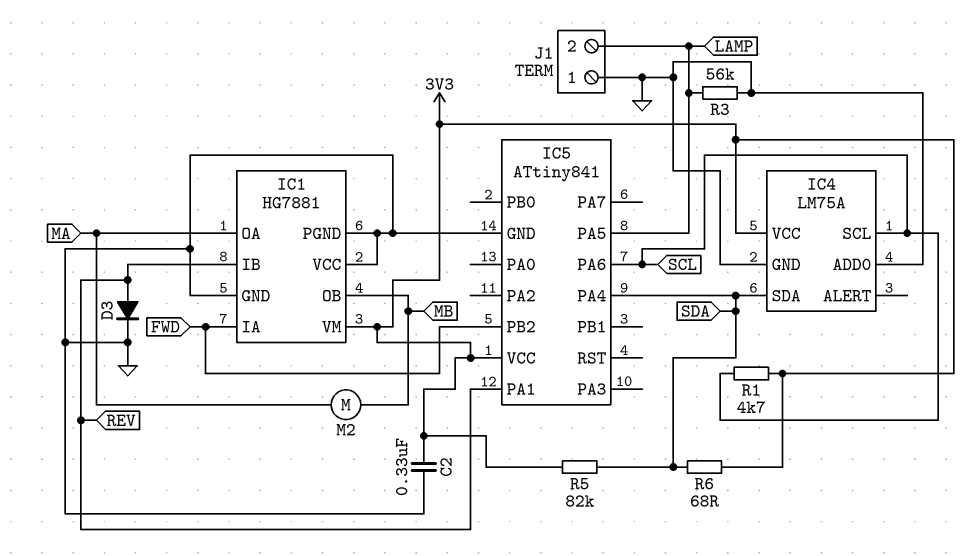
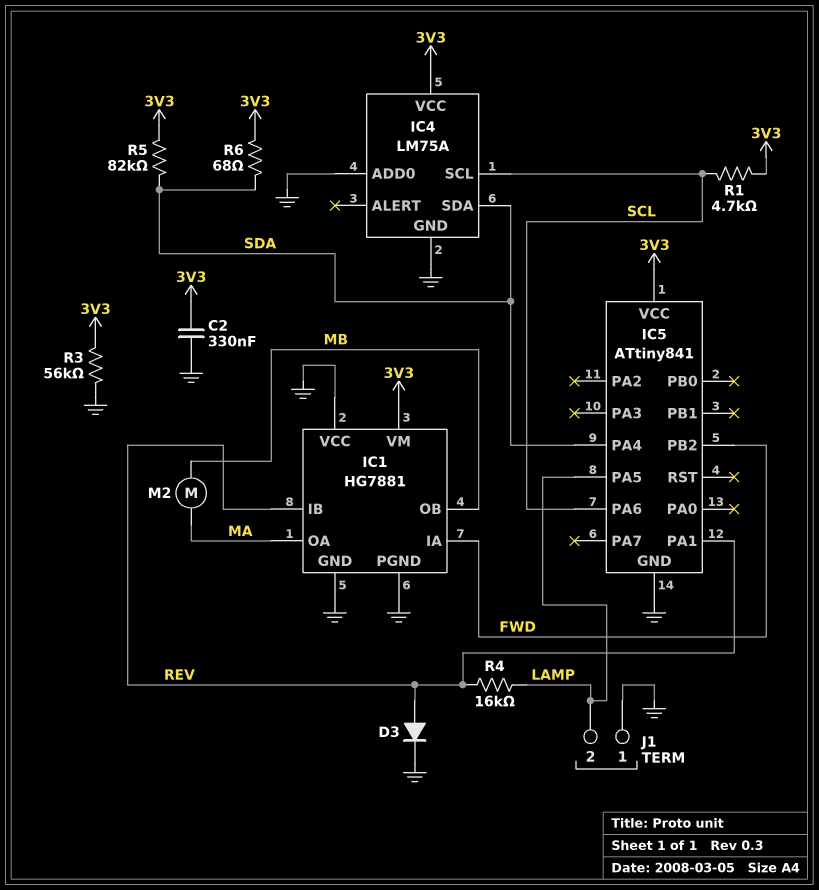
R3: 56k (GND, LAMP) -> 56k (3V3, GND)
R4: none -> 16k (LAMP, REV)

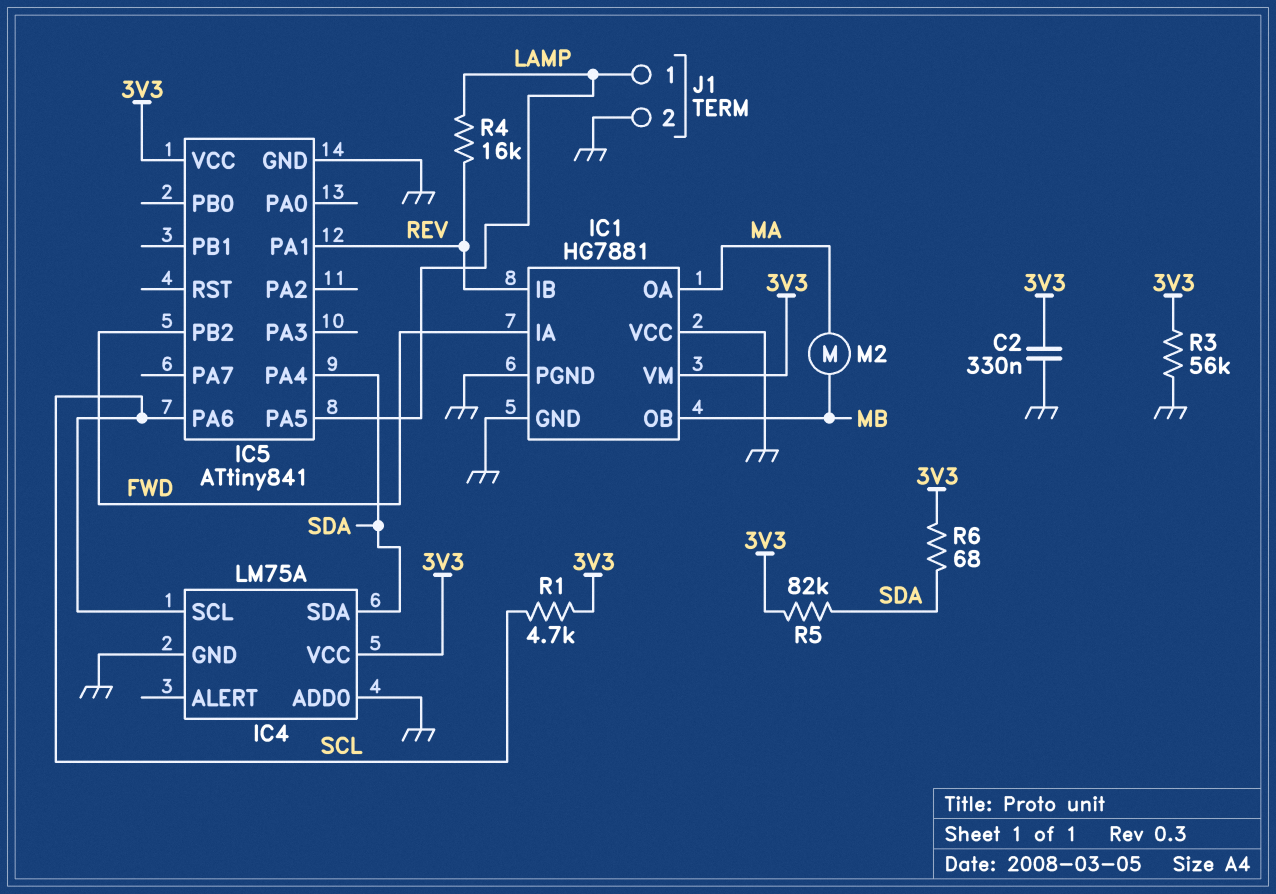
D3: diode (A REV, K GND) -> none
J1 pin 1: GND -> LAMP
J1 pin 2: LAMP -> GND

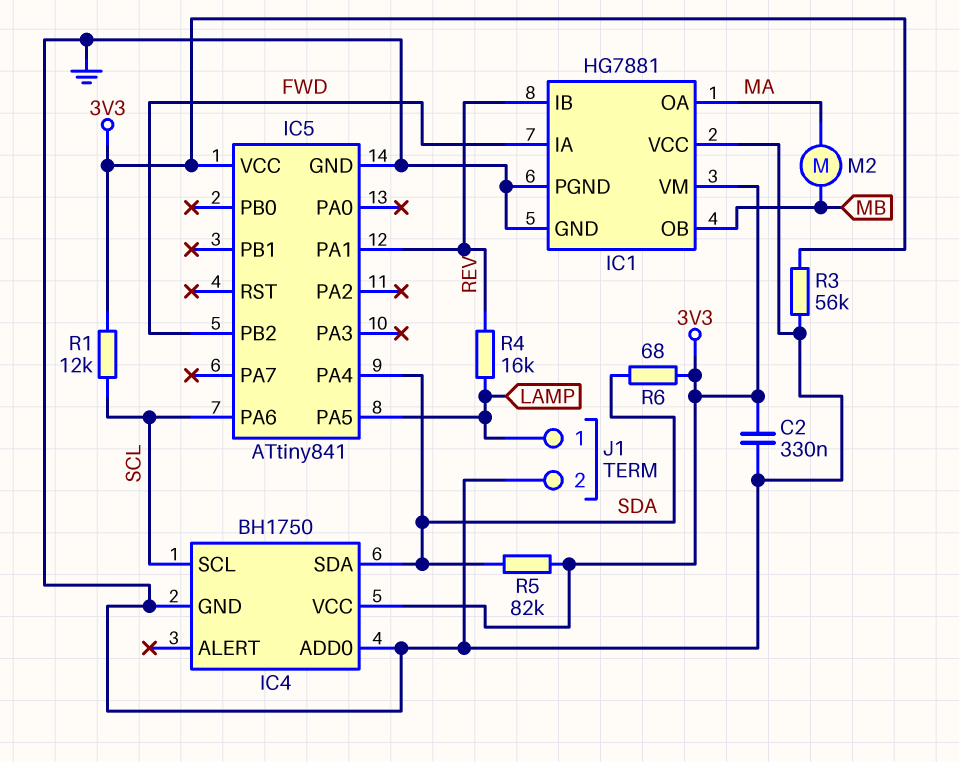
IC4: LM75A -> BH1750
R1: 4.7k (3V3, SCL) -> 12k (3V3, SCL)

